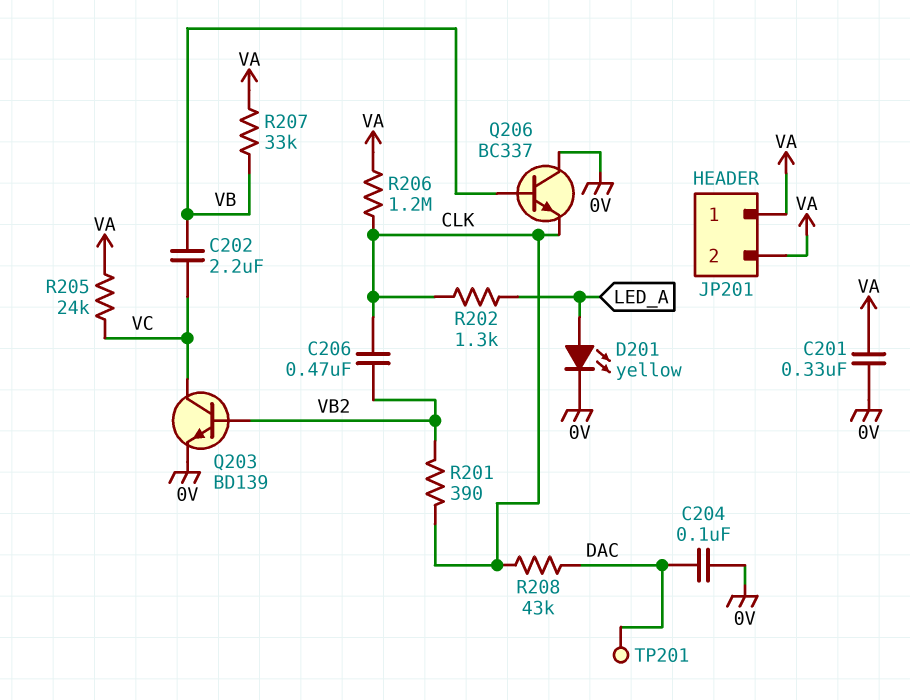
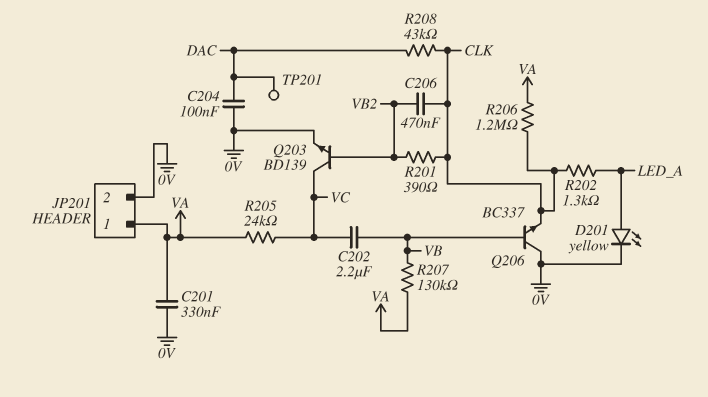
JP201 pin 2: VA -> 0V
R207: 33k (VA, VB) -> 130k (VA, VB)

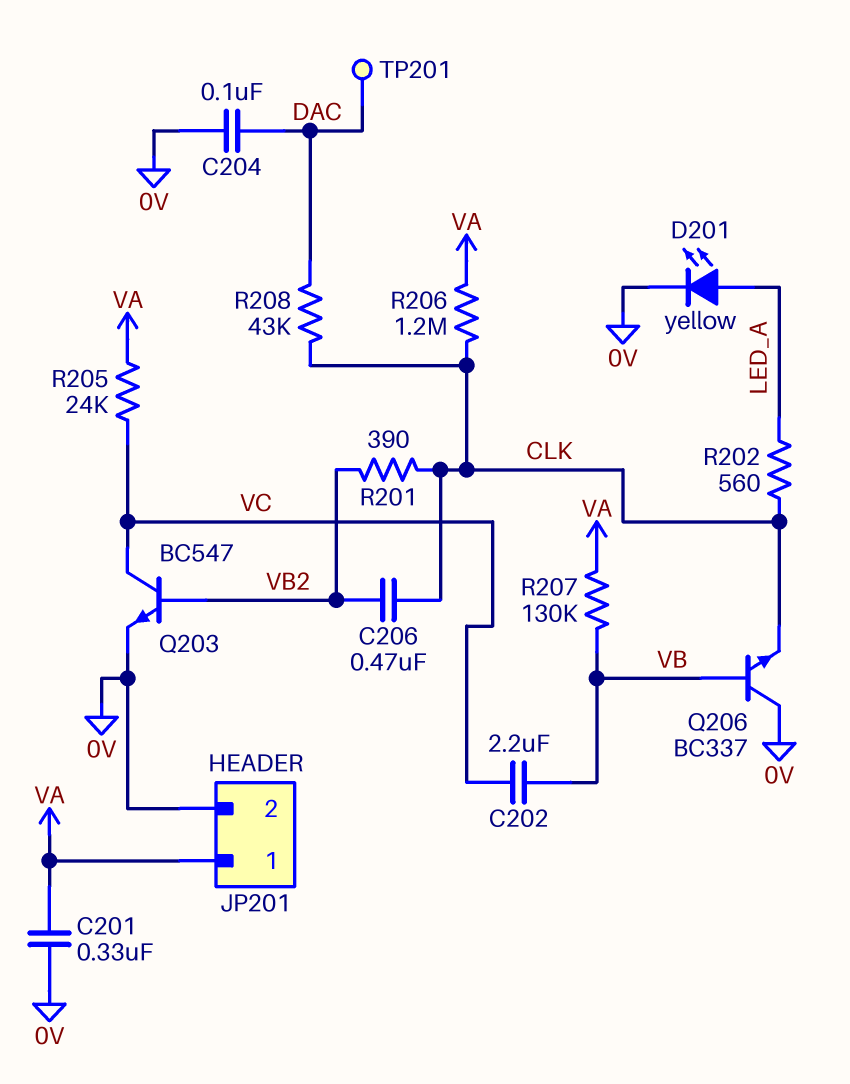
Q203: NPN BD139 (B VB2, C VC, E 0V) -> NPN BC547 (B VB2, C VC, E 0V)
R202: 1.3k (CLK, LED_A) -> 560 (CLK, LED_A)

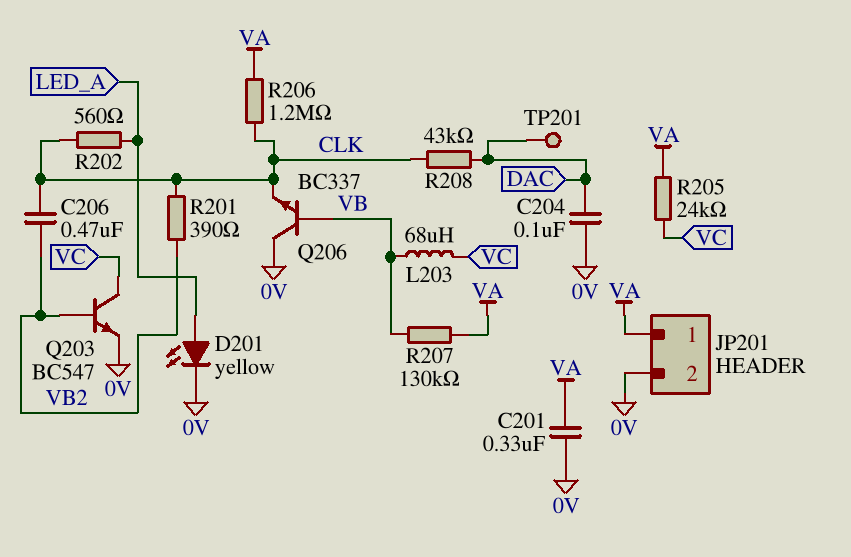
C202: 2.2uF (VB, VC) -> none
L203: none -> 68uH (VB, VC)

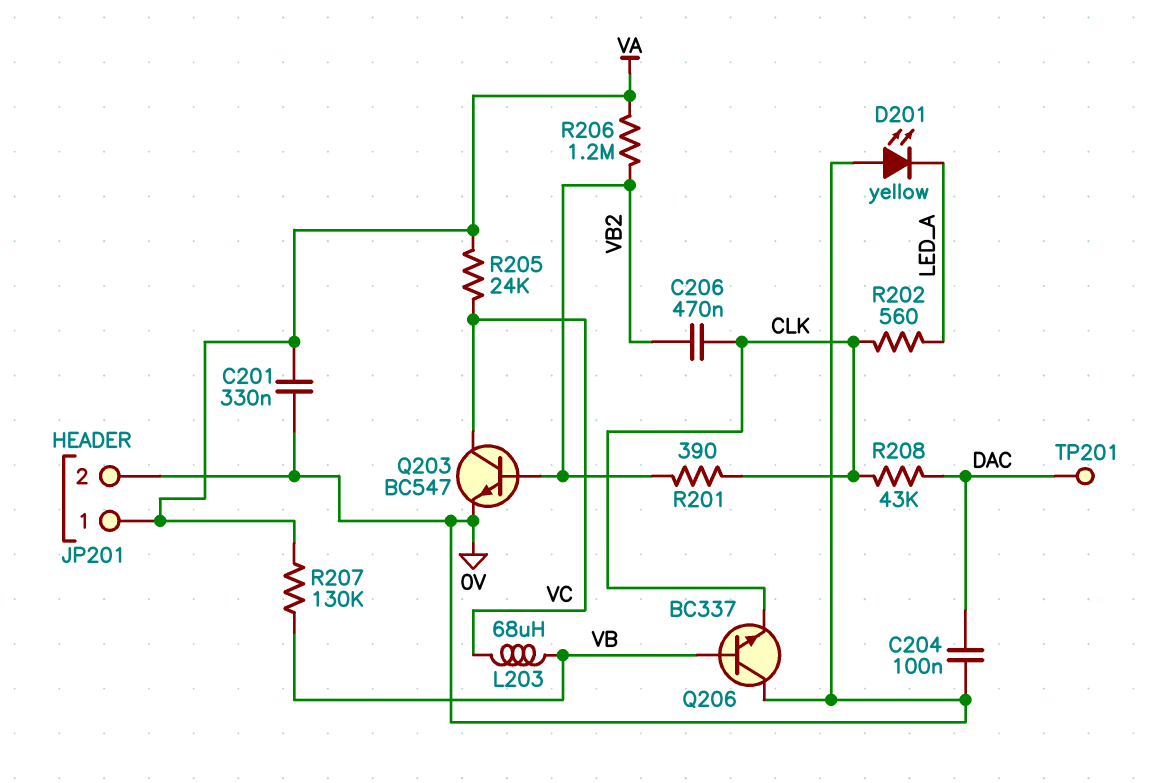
D201: LED yellow (A LED_A, K 0V) -> LED yellow (A 0V, K LED_A)
R206: 1.2M (CLK, VA) -> 1.2M (VA, VB2)

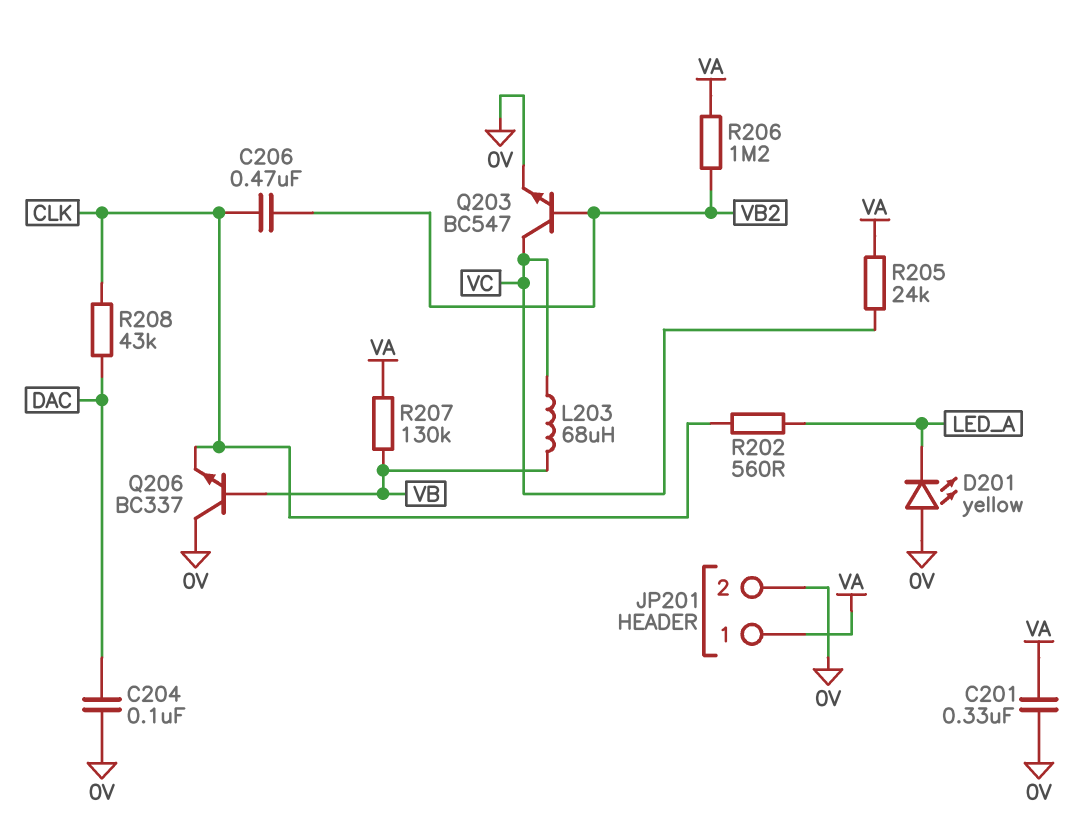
R201: 390 (CLK, VB2) -> none
TP201: test point (DAC) -> none

